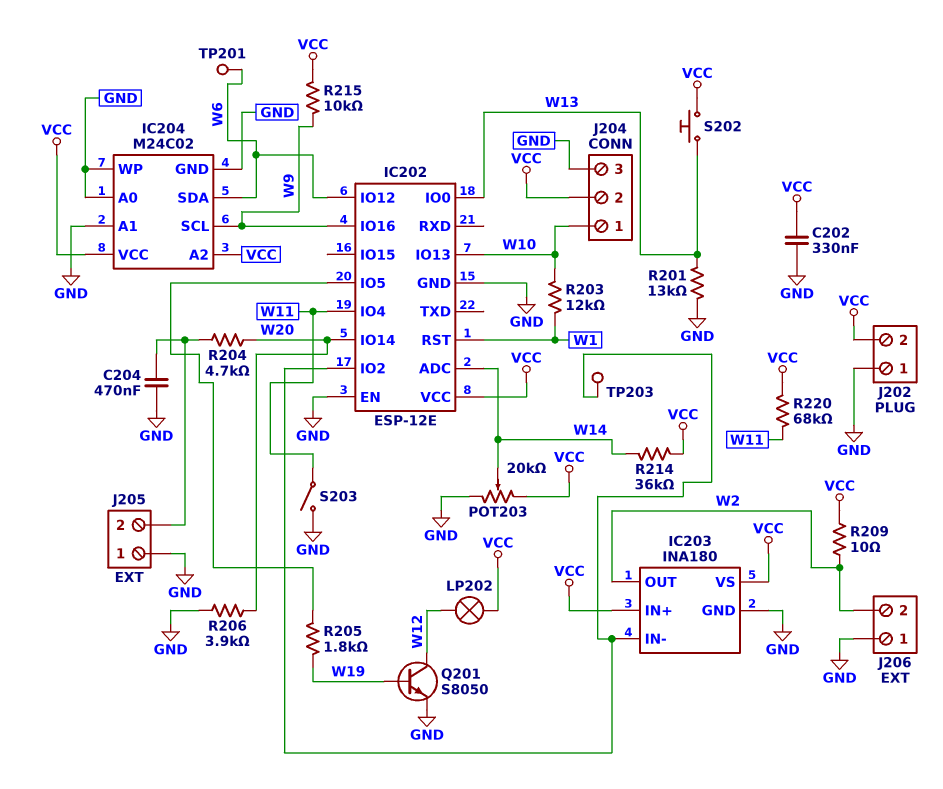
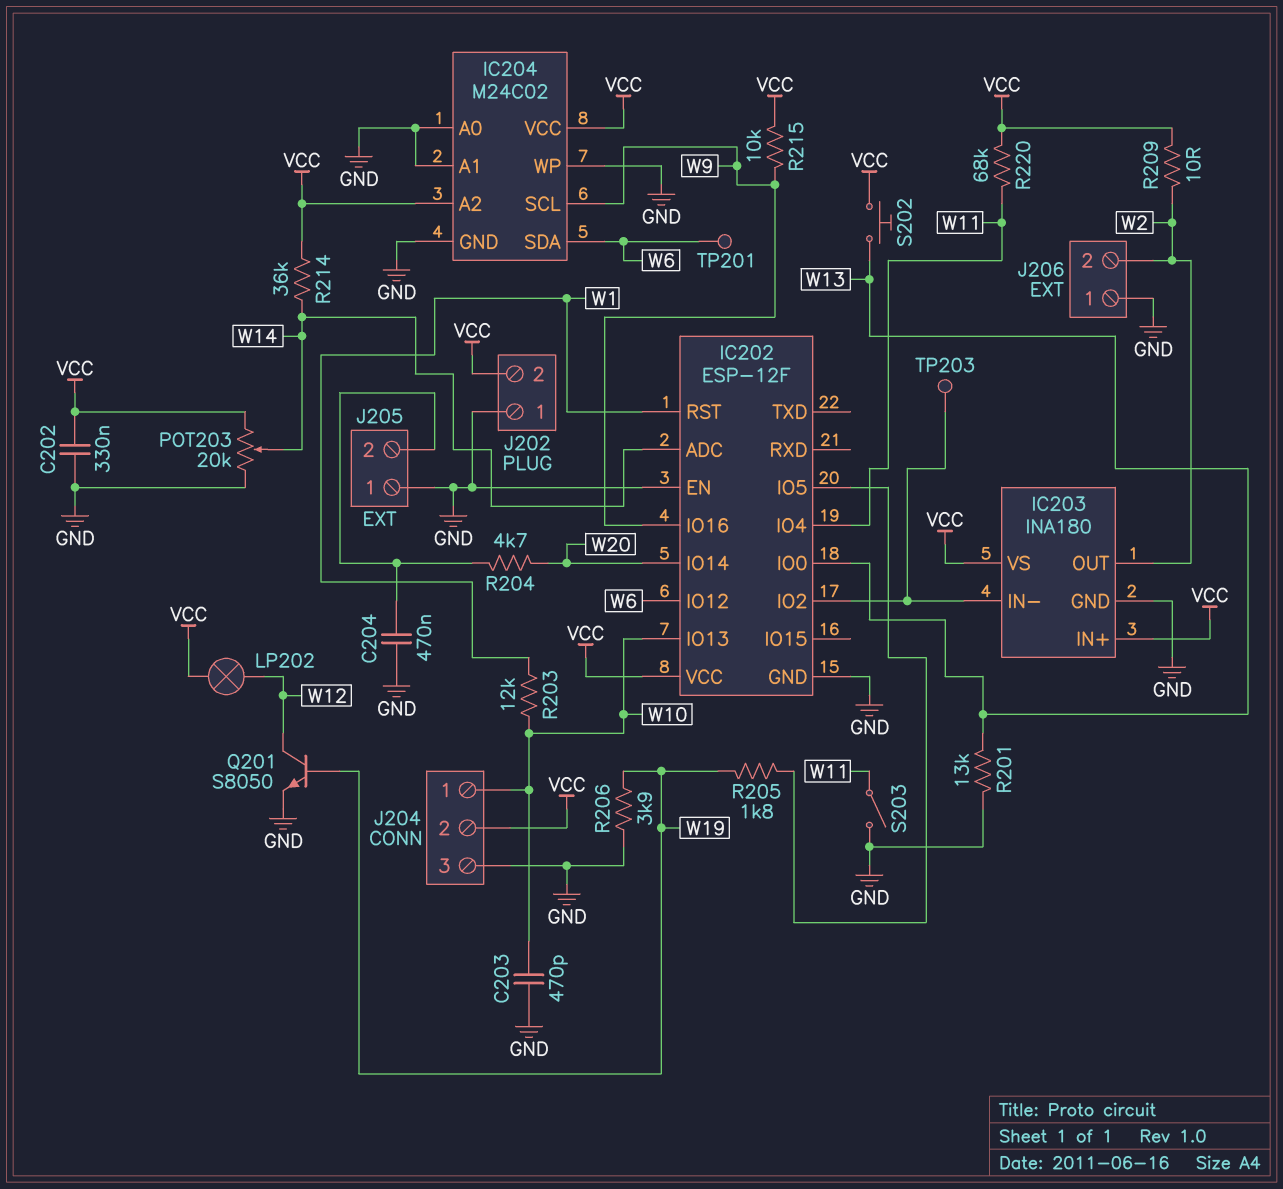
C203: none -> 470pF (GND, W10)
IC202: ESP-12E -> ESP-12F
R206: 3.9k (GND, W20) -> 3.9k (GND, W19)

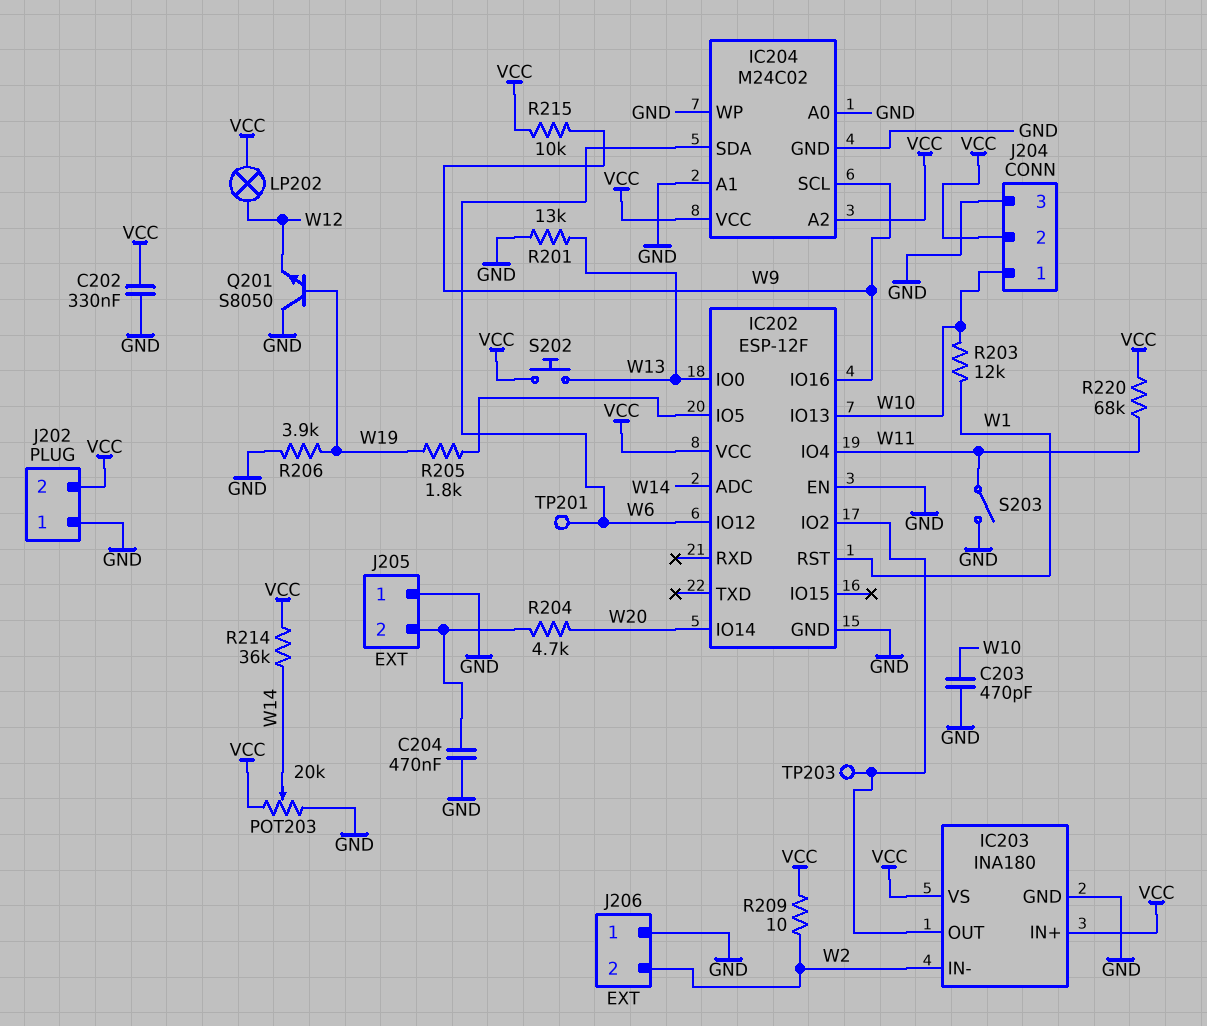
IC203 pin IN-: IC202/IO2 -> W2
IC203 pin OUT: W2 -> IC202/IO2
Q201: NPN S8050 (B W19, C W12, E GND) -> NPN S8050 (B W19, C GND, E W12)

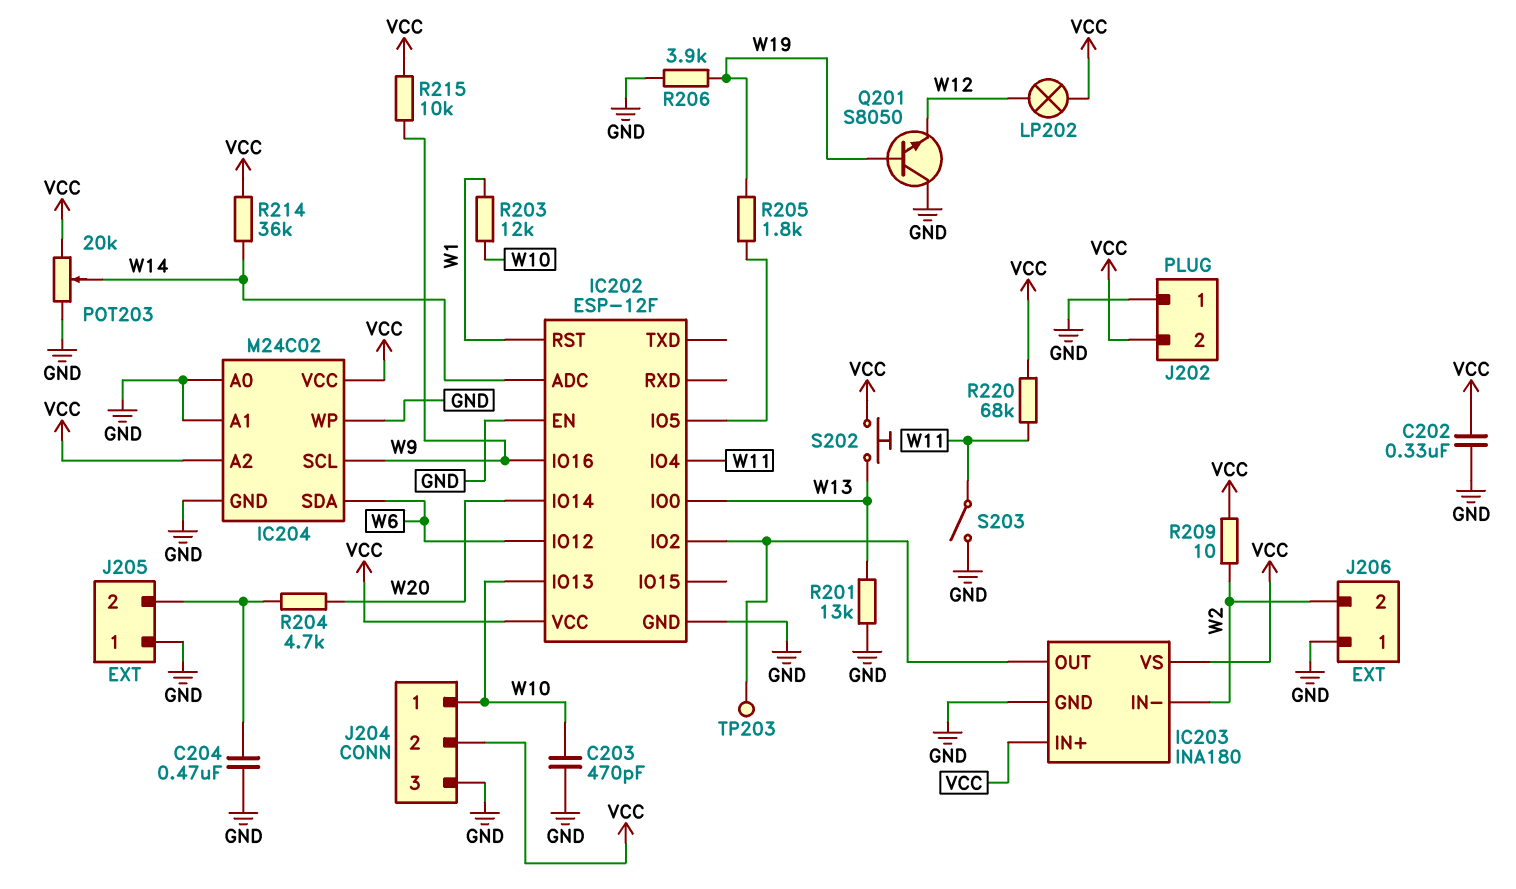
TP201: test point (W6) -> none

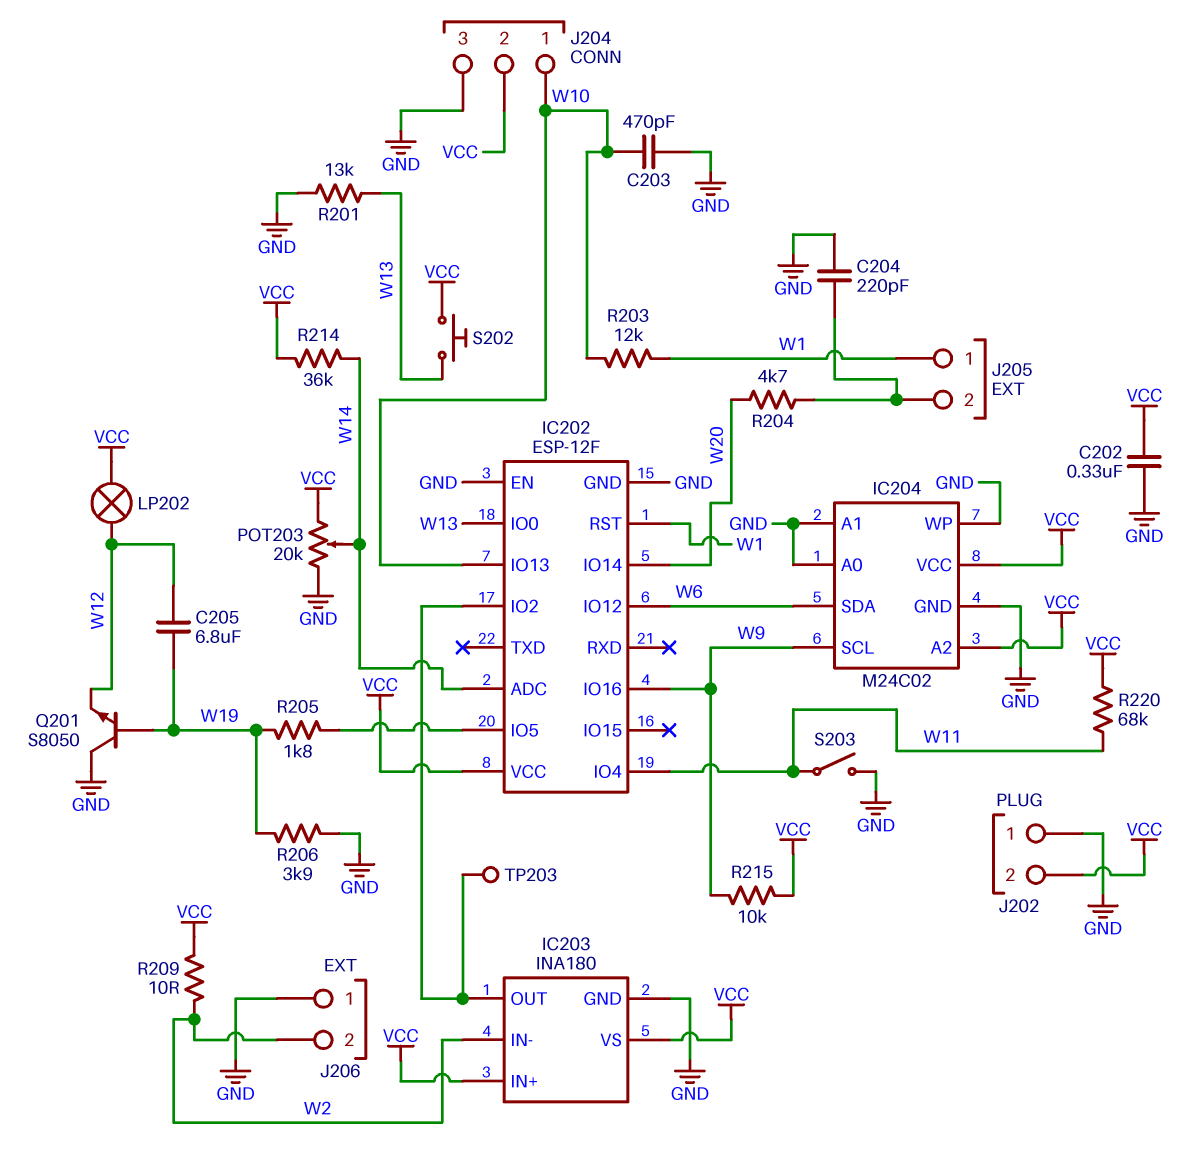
C204: 470nF (GND, J205/2) -> 220pF (GND, J205/2)
C205: none -> 6.8uF (W12, W19)
J205 pin 1: GND -> W1

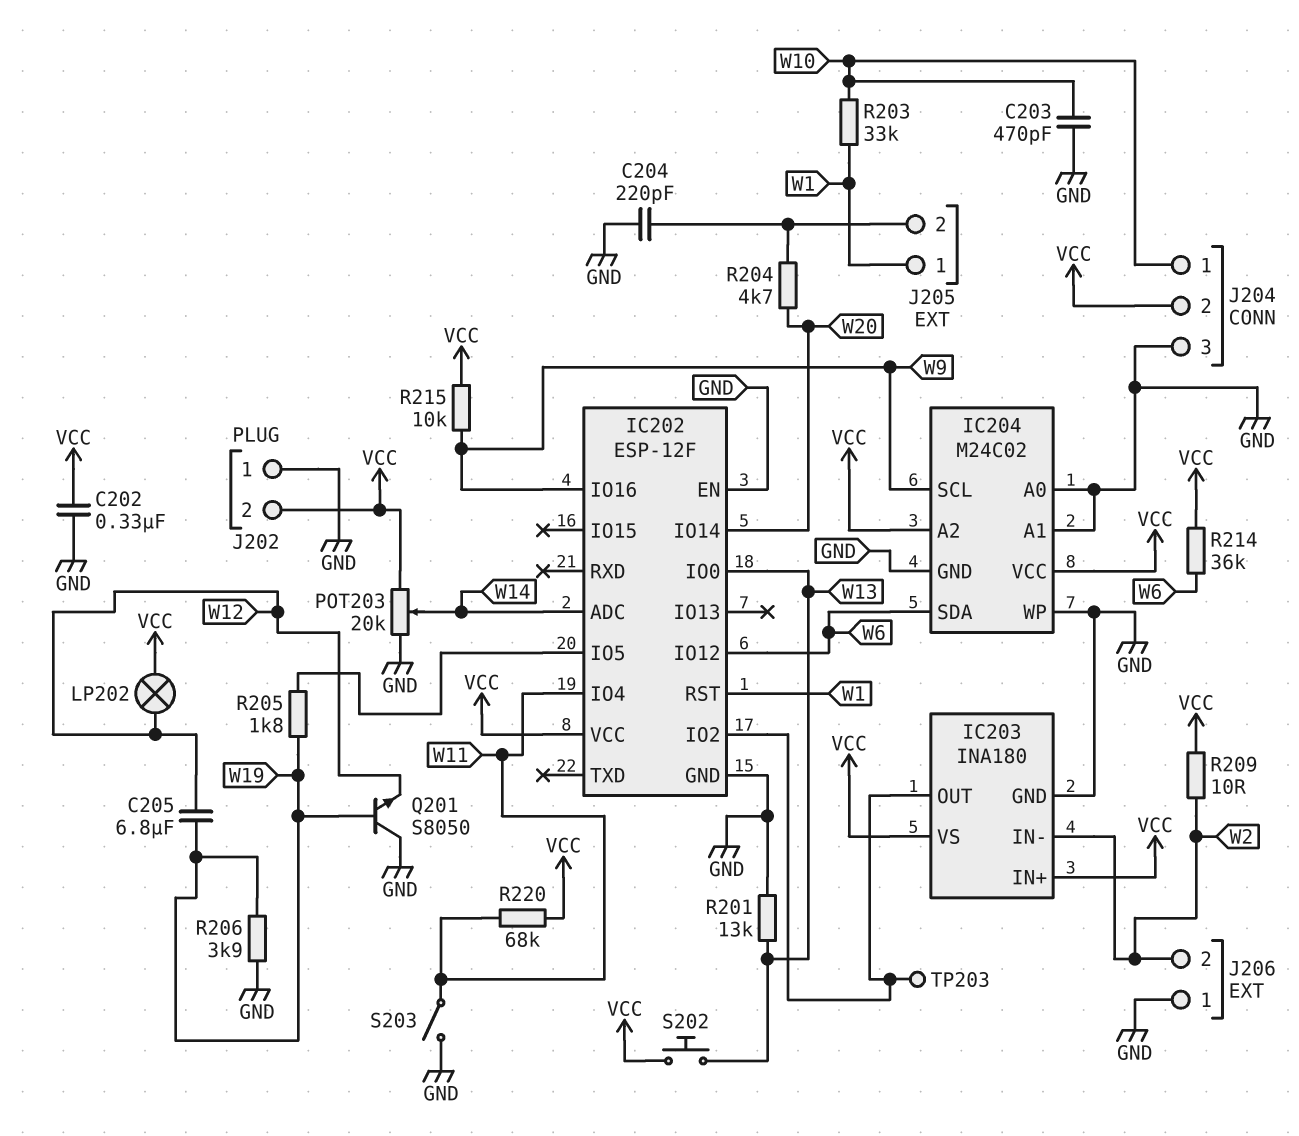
IC202 pin IO13: W10 -> none
R203: 12k (W1, W10) -> 33k (W1, W10)
R214: 36k (VCC, W14) -> 36k (VCC, W6)

